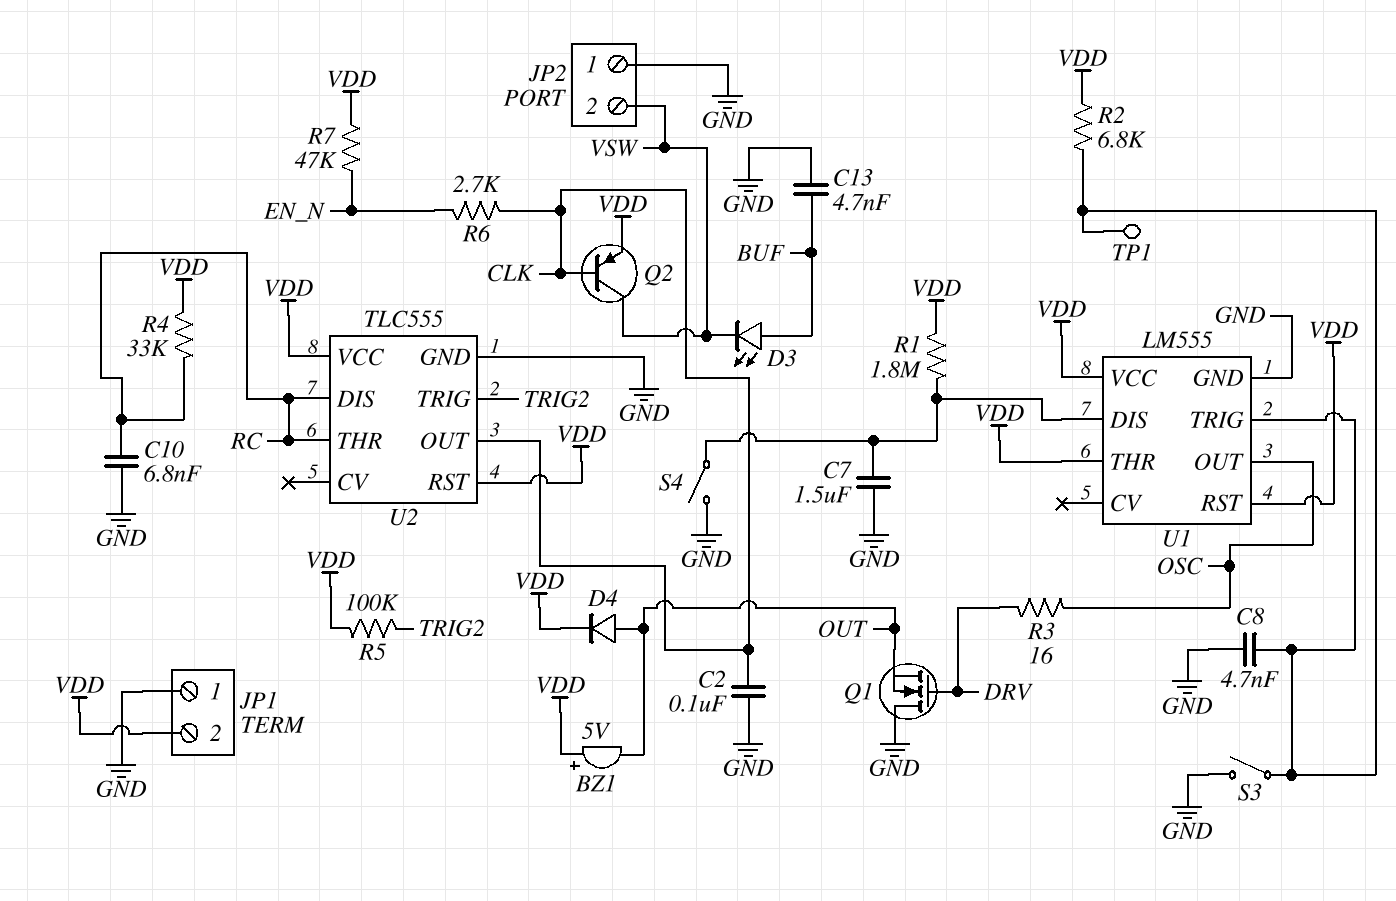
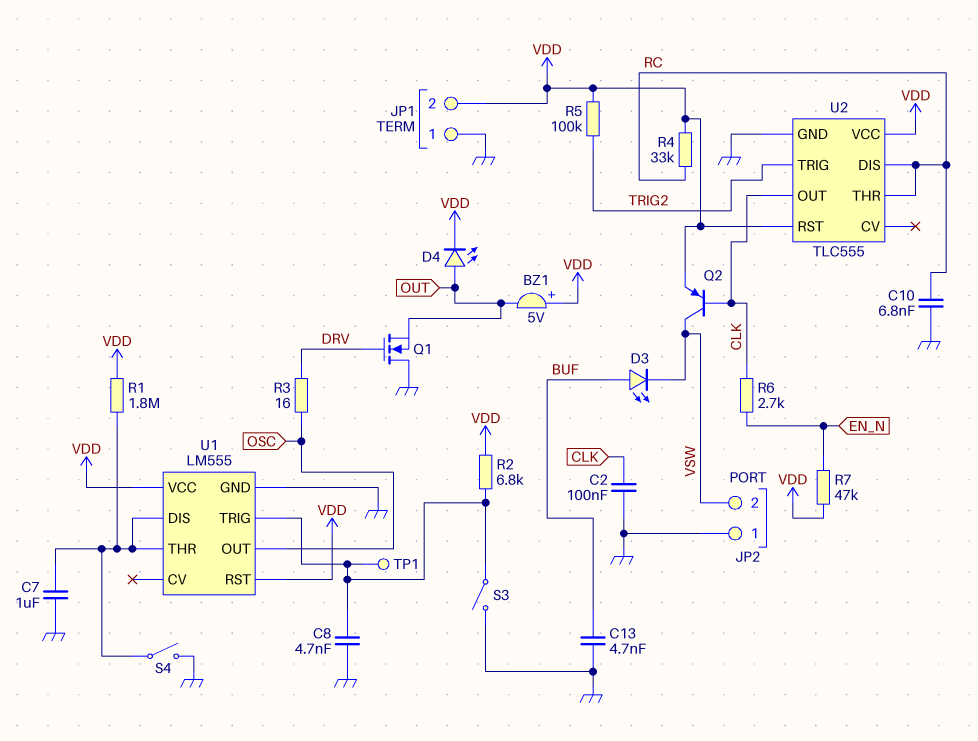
C7: 1.5uF (GND, U1/DIS) -> 1uF (GND, U1/DIS)
D4: diode (A OUT, K VDD) -> LED (A OUT, K VDD)
U1 pin THR: VDD -> U1/DIS

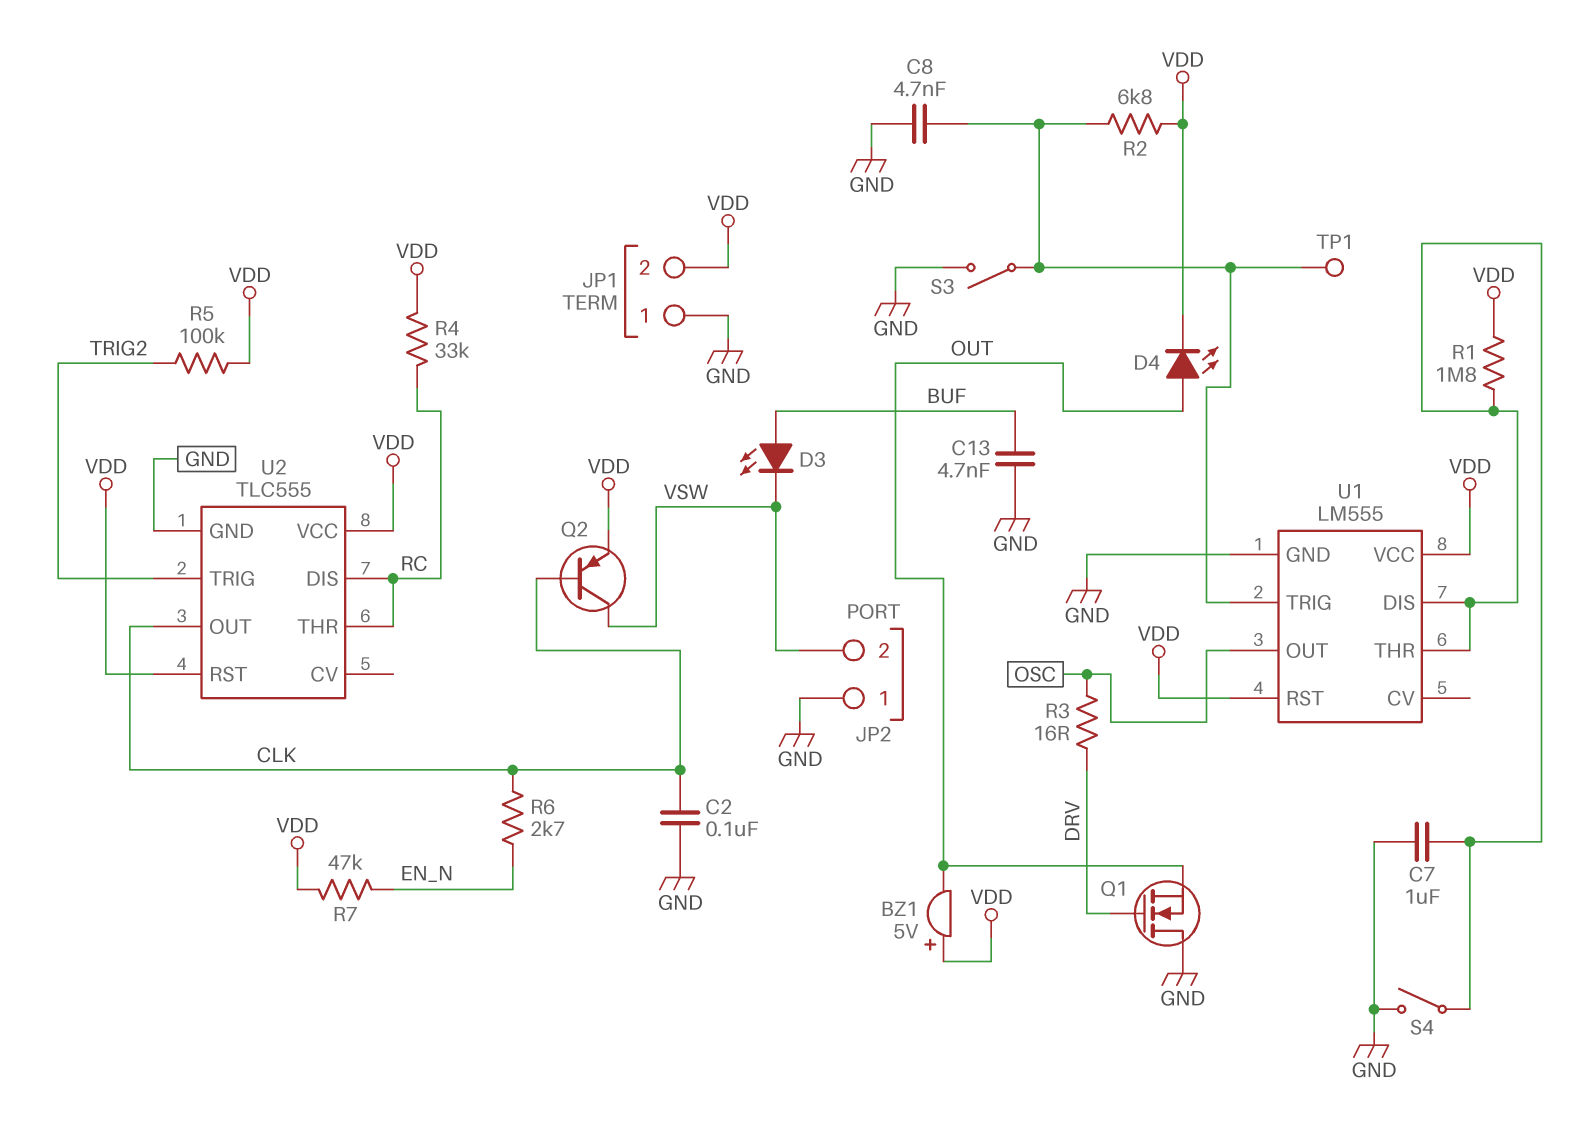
C10: 6.8nF (GND, RC) -> none

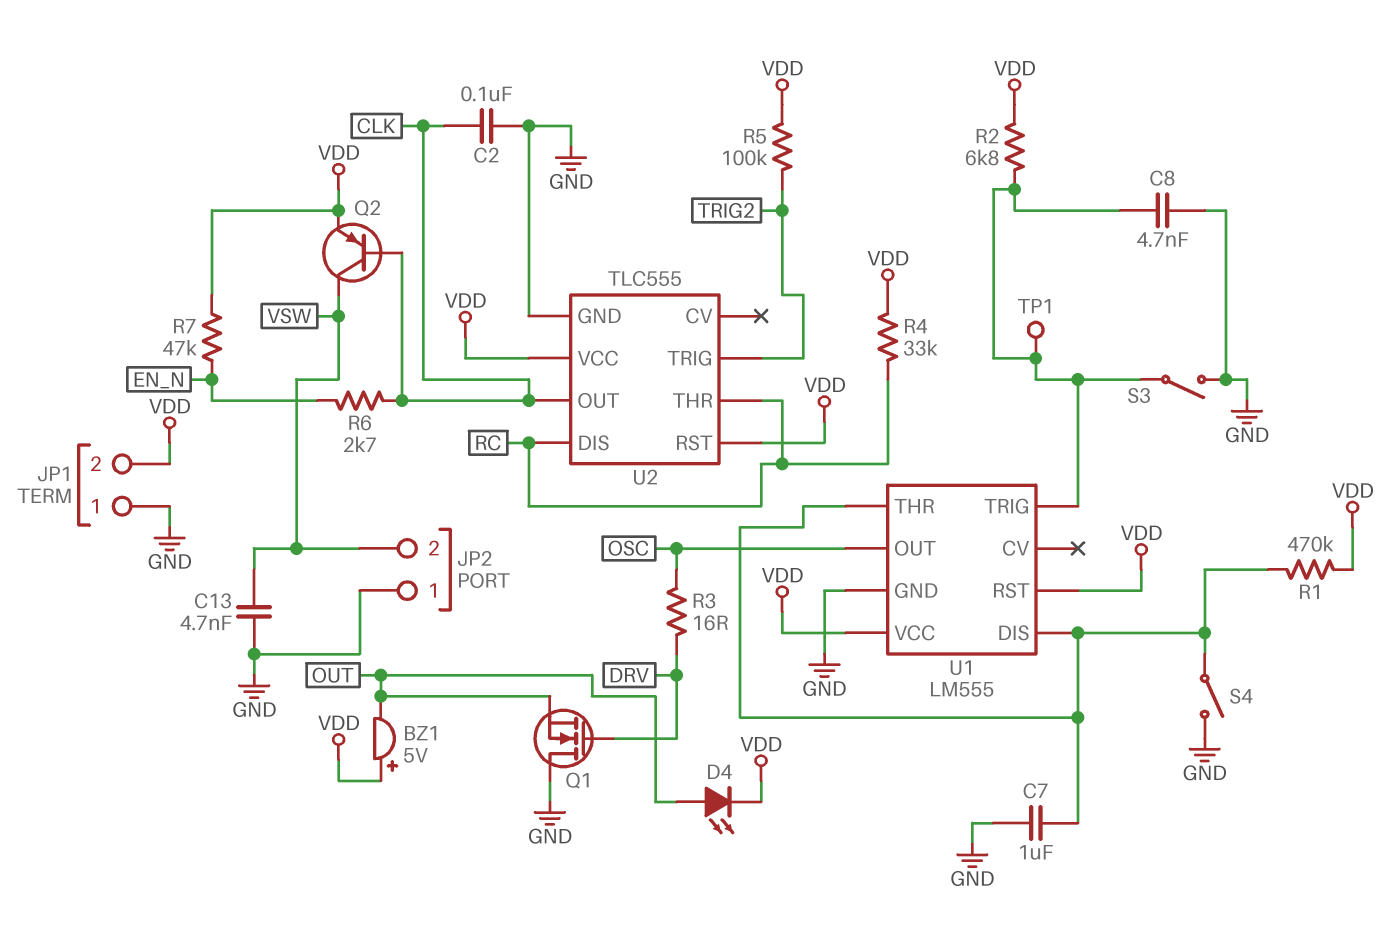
C13: 4.7nF (BUF, GND) -> 4.7nF (GND, VSW)
D3: LED (A BUF, K VSW) -> none
R1: 1.8M (U1/DIS, VDD) -> 470k (U1/DIS, VDD)

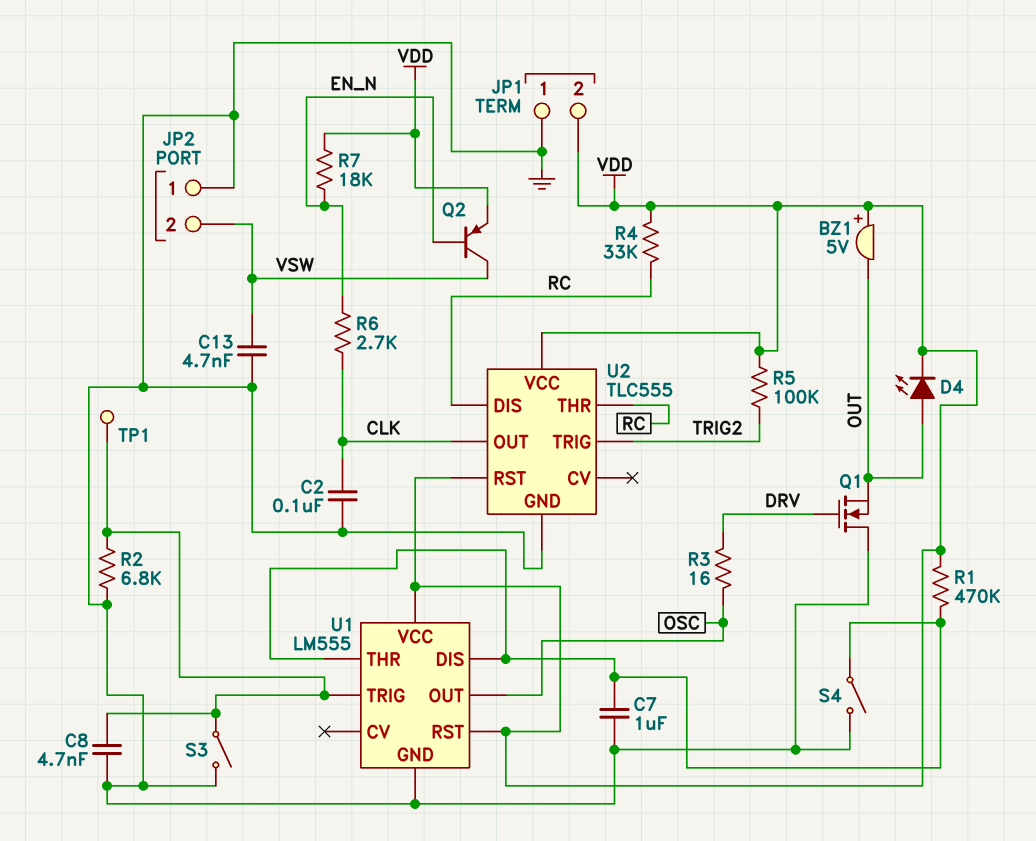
Q2: PNP (B CLK, C VSW, E VDD) -> PNP (B EN_N, C VSW, E VDD)
R2: 6.8k (U1/TRIG, VDD) -> 6.8k (GND, U1/TRIG)
R7: 47k (EN_N, VDD) -> 18k (EN_N, VDD)

